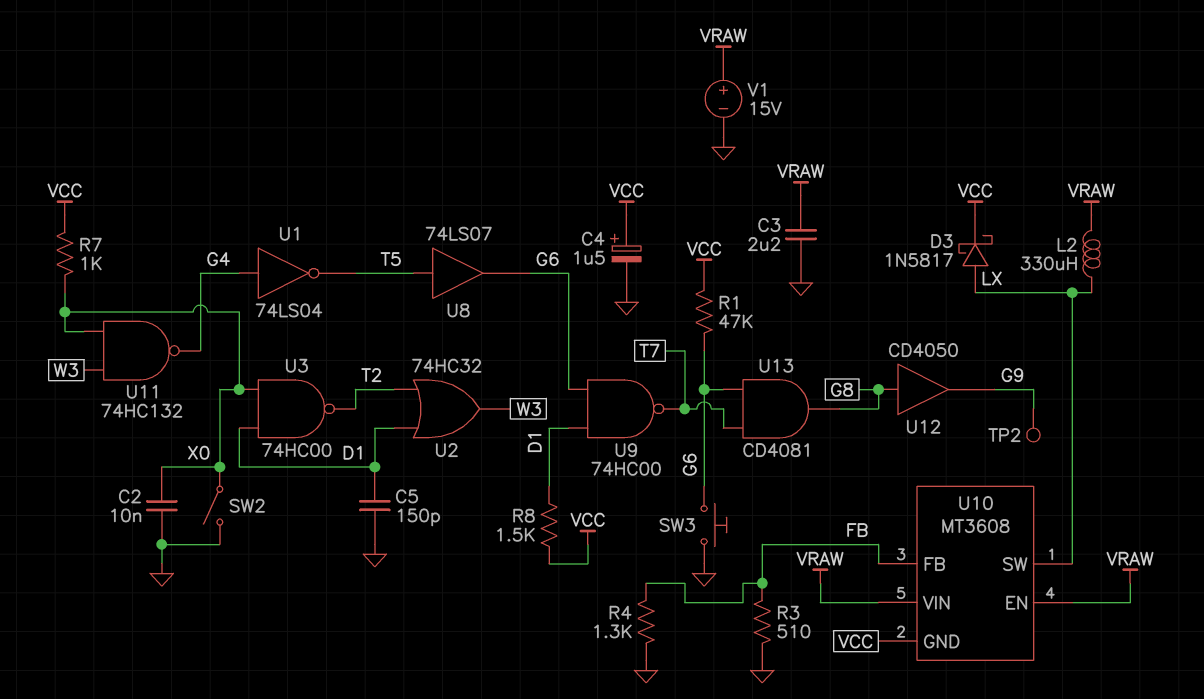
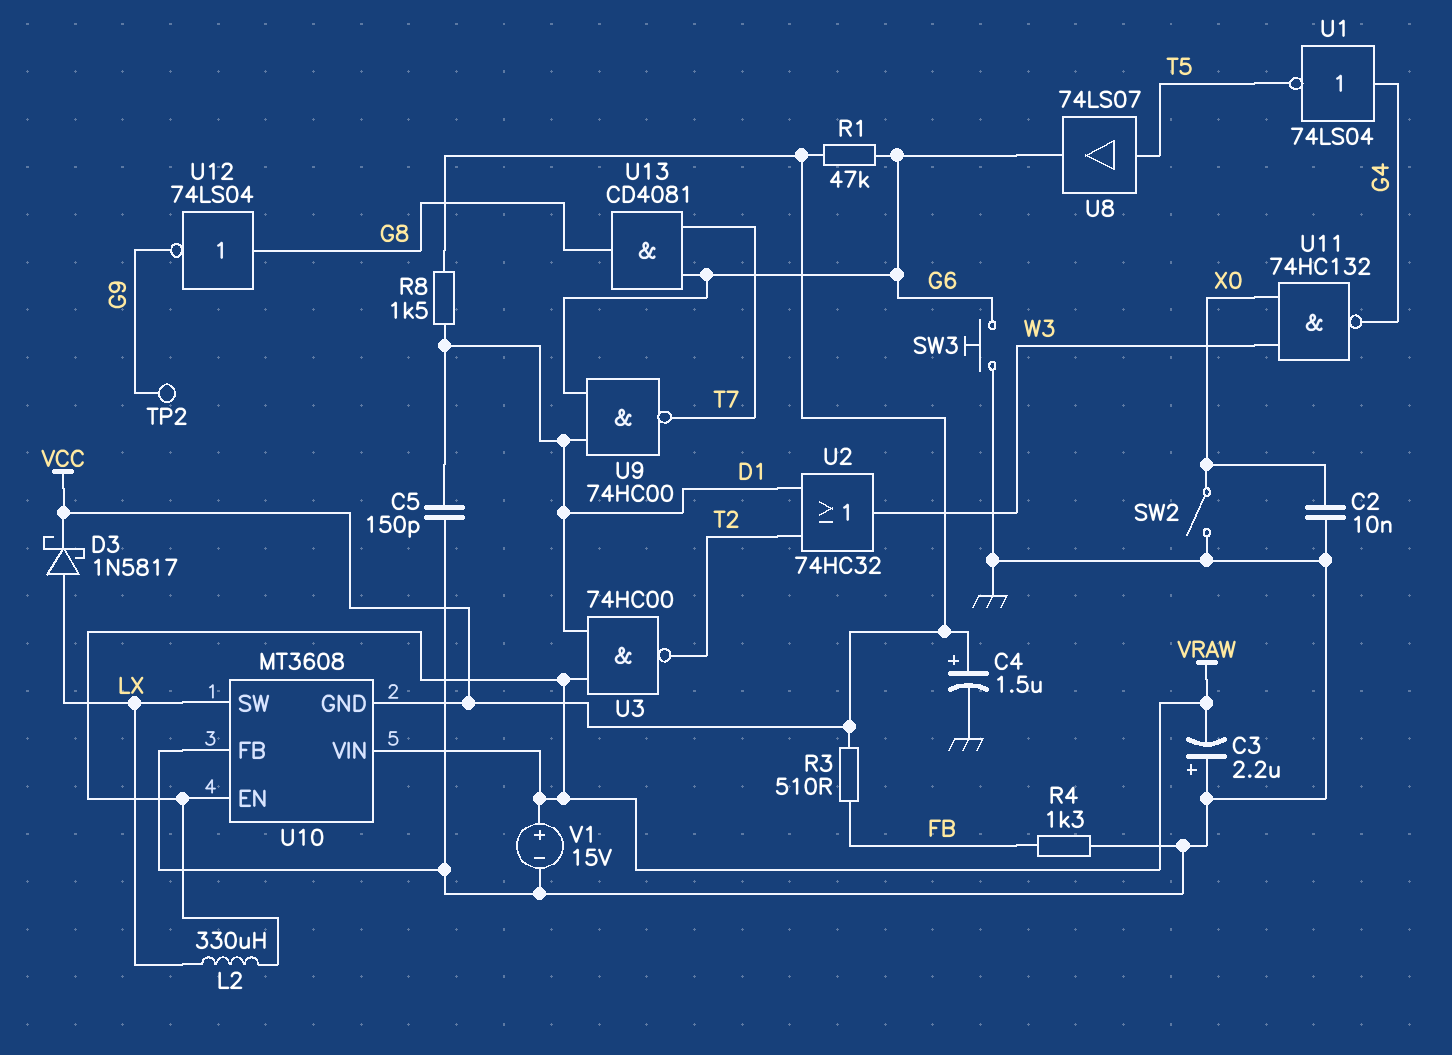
C3: 2.2uF (GND, VRAW) -> 2.2uF (plus GND, minus VRAW)
R3: 510 (FB, GND) -> 510 (FB, VCC)
R7: 1k (VCC, X0) -> none
U3: NAND 74HC00 (in D1, in X0, out T2) -> NAND 74HC00 (in D1, in VRAW, out T2)
U10 pin FB: FB -> GND
U12: buffer CD4050 (in G8, out G9) -> NOT 74LS04 (in G8, out G9)

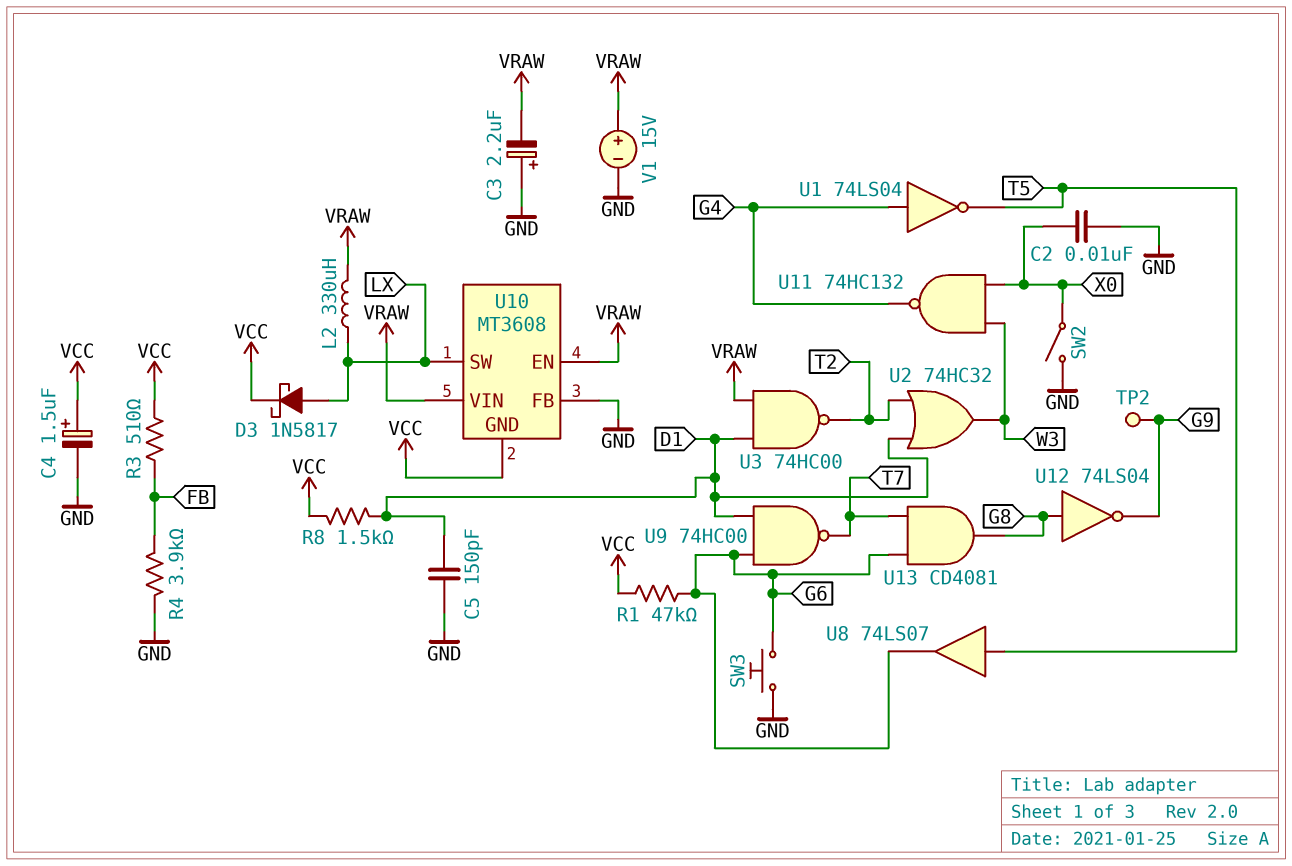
R4: 1.3k (FB, GND) -> 3.9k (FB, GND)

